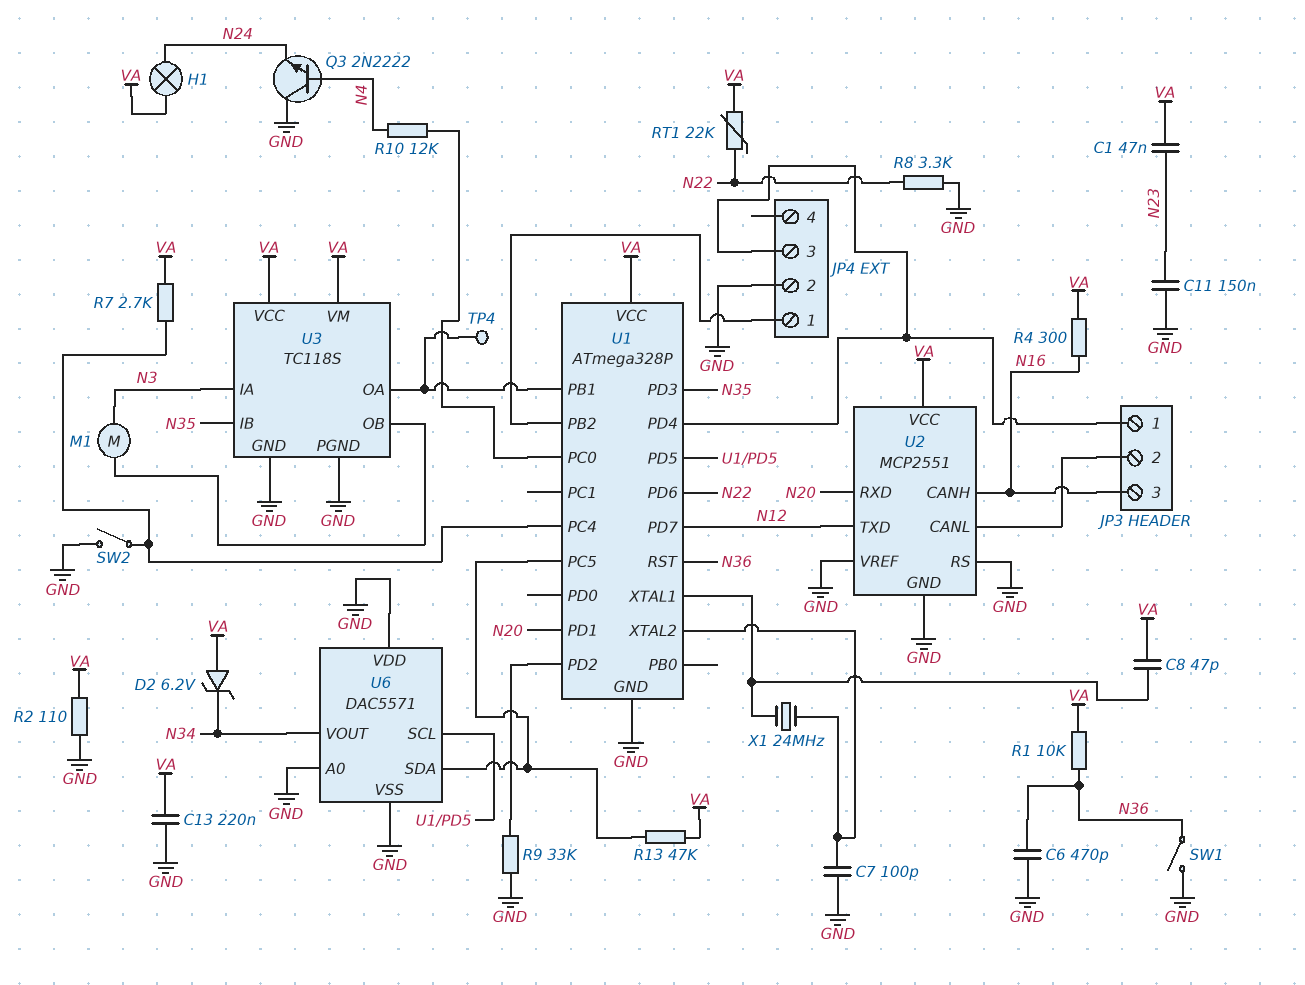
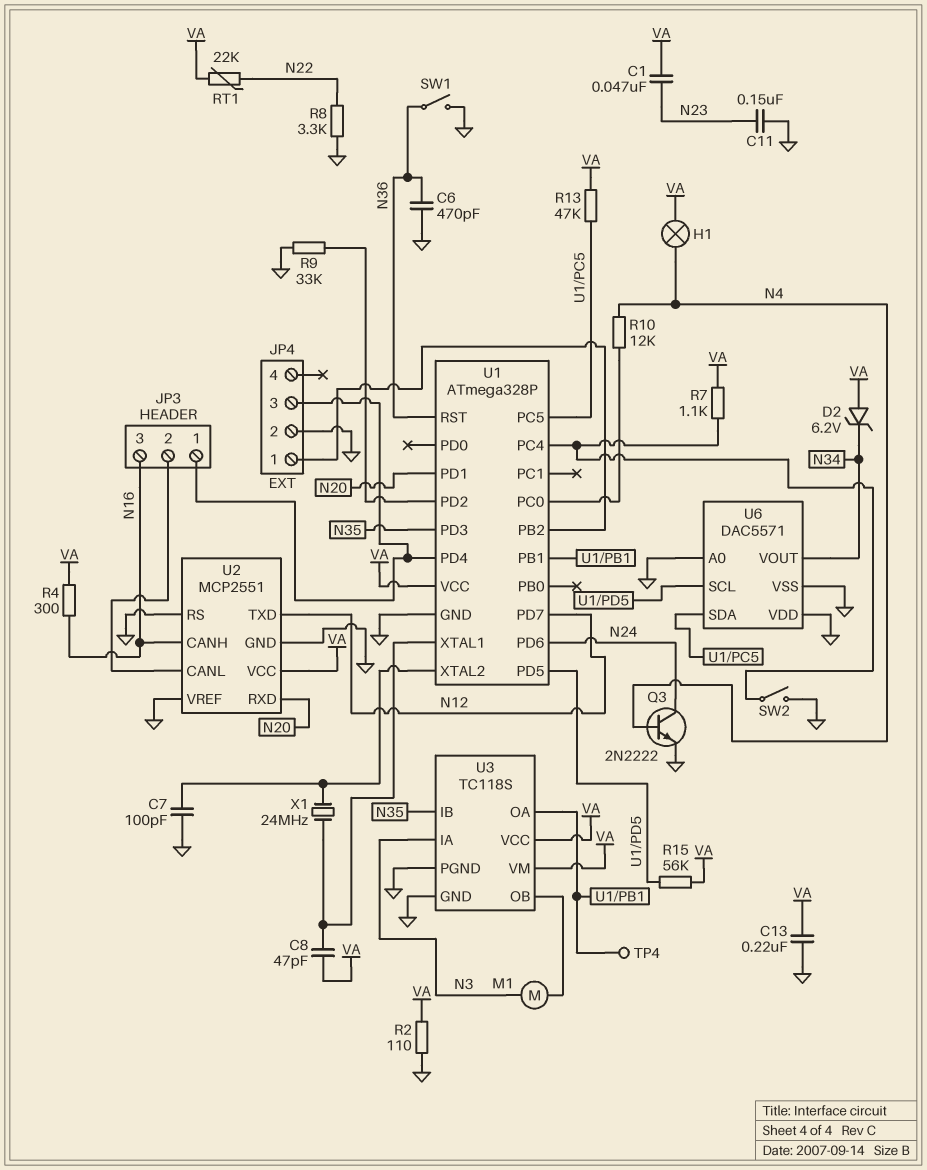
H1: lamp (N24, VA) -> lamp (N4, VA)
Q3: NPN 2N2222 (B N4, C GND, E N24) -> NPN 2N2222 (B N4, C N24, E GND)
R1: 10k (N36, VA) -> none
R7: 2.7k (U1/PC4, VA) -> 1.1k (U1/PC4, VA)
R15: none -> 56k (U1/PD5, VA)
U1 pin PD6: N22 -> N24

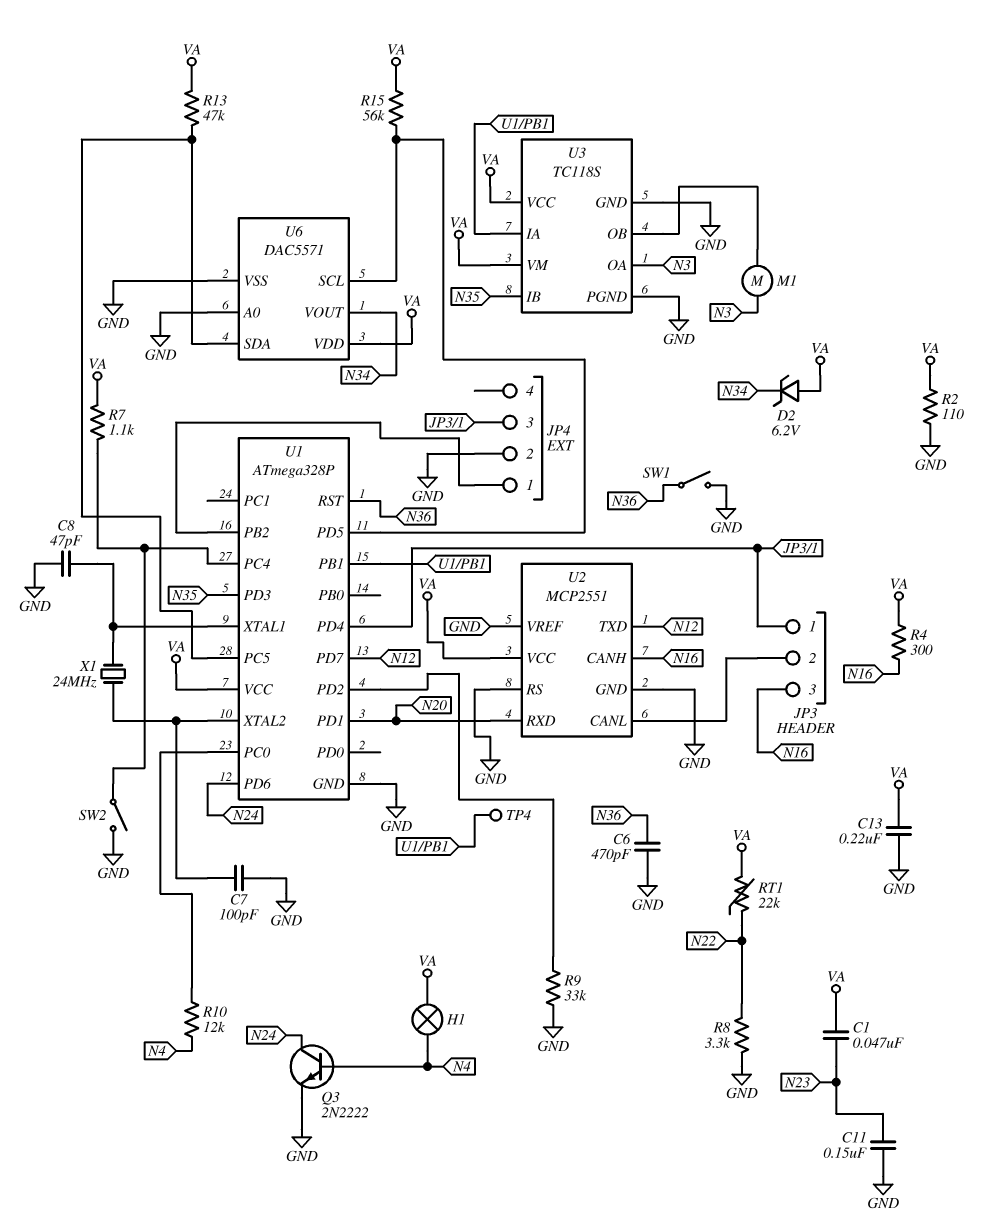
C8: 47pF (U1/XTAL1, VA) -> 47pF (GND, U1/XTAL1)
U3 pin IA: N3 -> U1/PB1
U3 pin OA: U1/PB1 -> N3
U6 pin VDD: GND -> VA

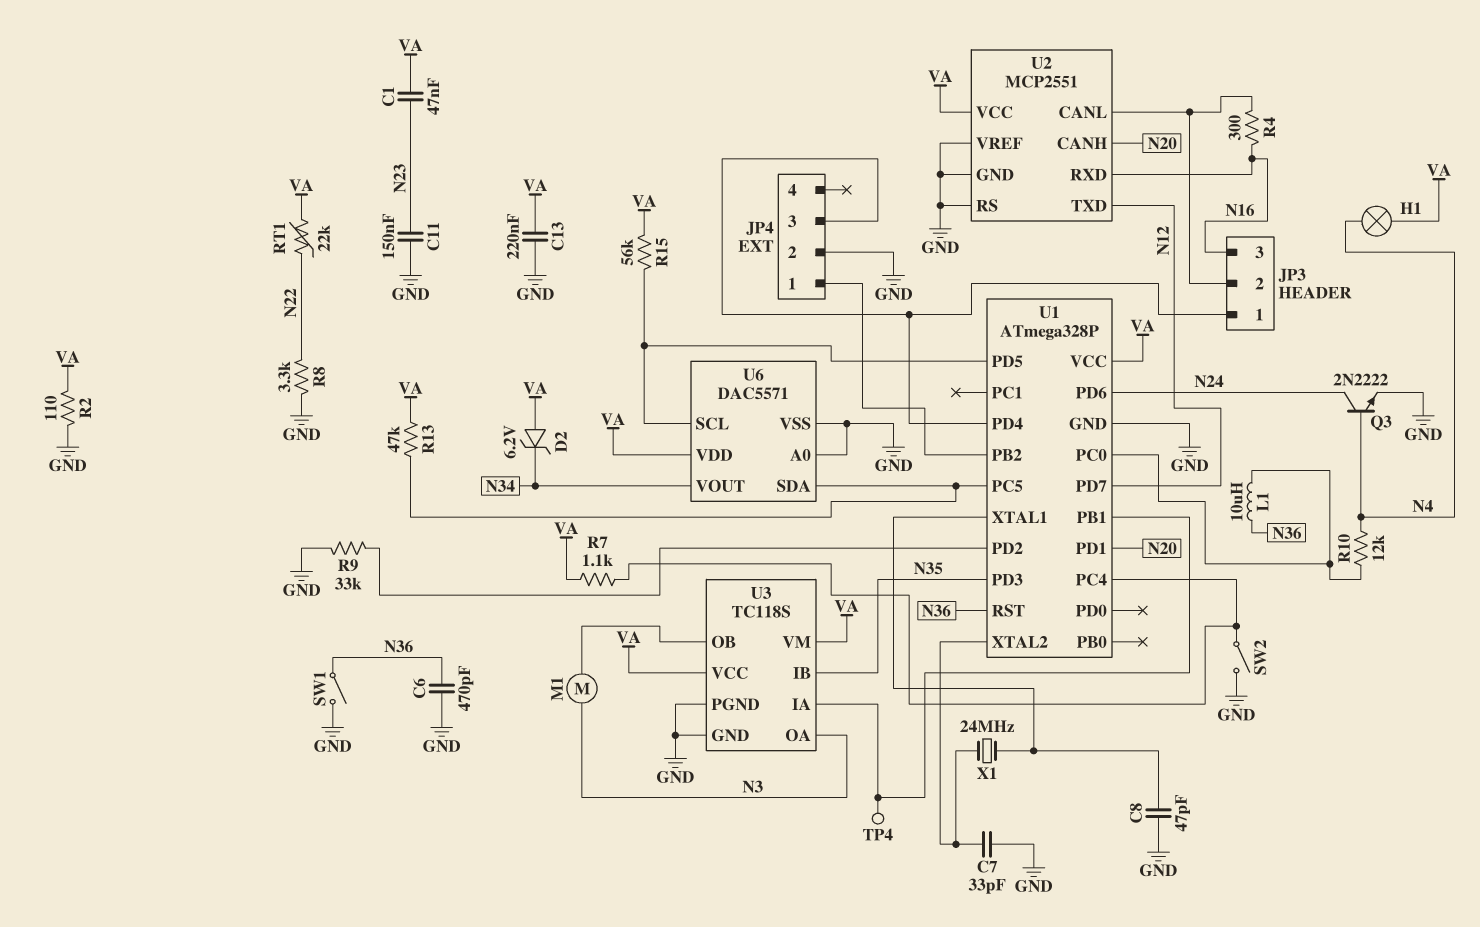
C7: 100pF (GND, U1/XTAL2) -> 33pF (GND, U1/XTAL2)
L1: none -> 10uH (N36, U1/PC0)
R4: 300 (N16, VA) -> 300 (JP3/2, N16)
U2 pin CANH: N16 -> N20
U2 pin RXD: N20 -> N16

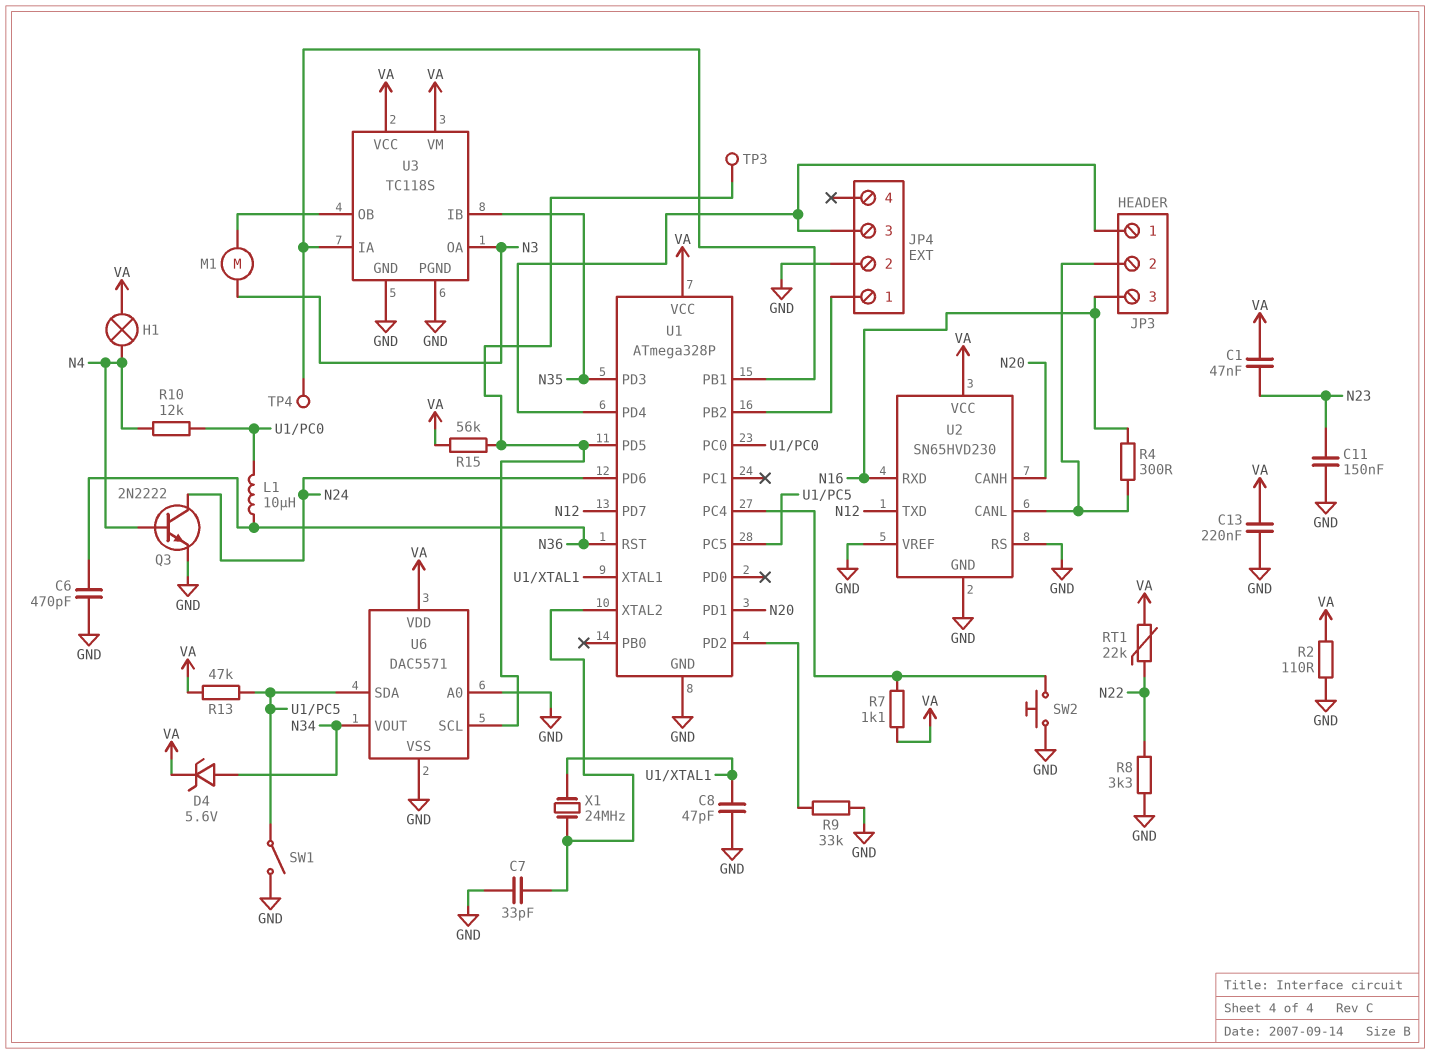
D2: zener 6.2V (A VA, K N34) -> none
D4: none -> zener 5.6V (A N34, K VA)
SW1: switch (GND, N36) -> switch (GND, U1/PC5)
SW2: switch (GND, U1/PC4) -> button (GND, U1/PC4)
TP3: none -> test point (U1/PD5)
U2: MCP2551 -> SN65HVD230

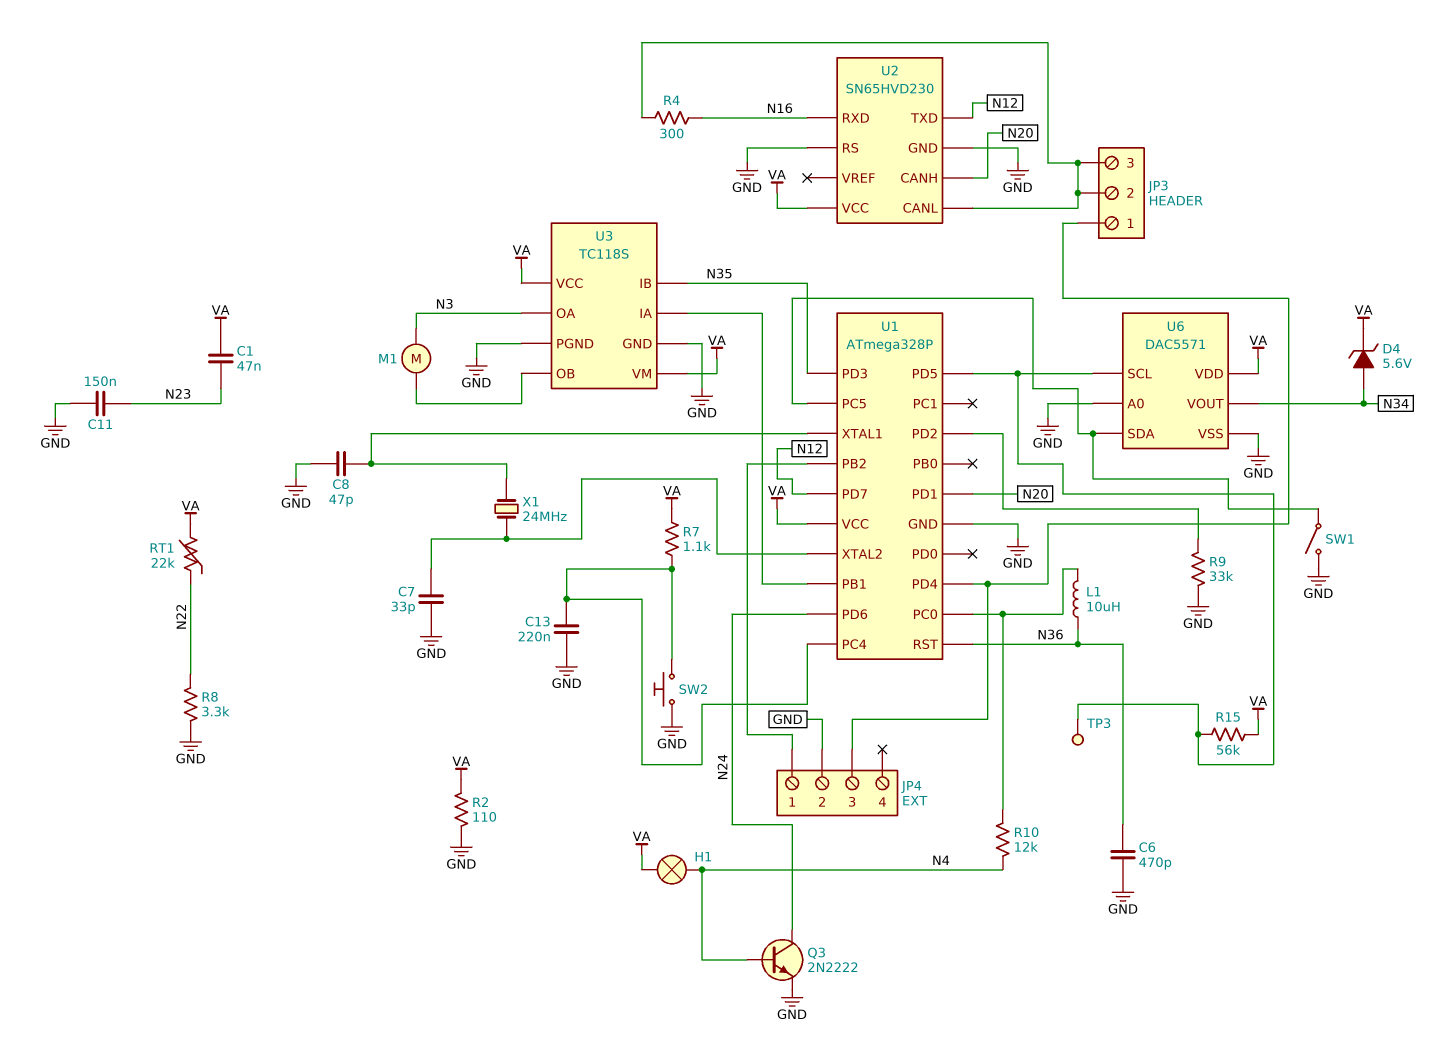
C13: 220nF (GND, VA) -> 220nF (GND, U1/PC4)
JP3 pin 3: N16 -> JP3/2
R13: 47k (U1/PC5, VA) -> none
TP4: test point (U1/PB1) -> none
U2 pin VREF: GND -> none

